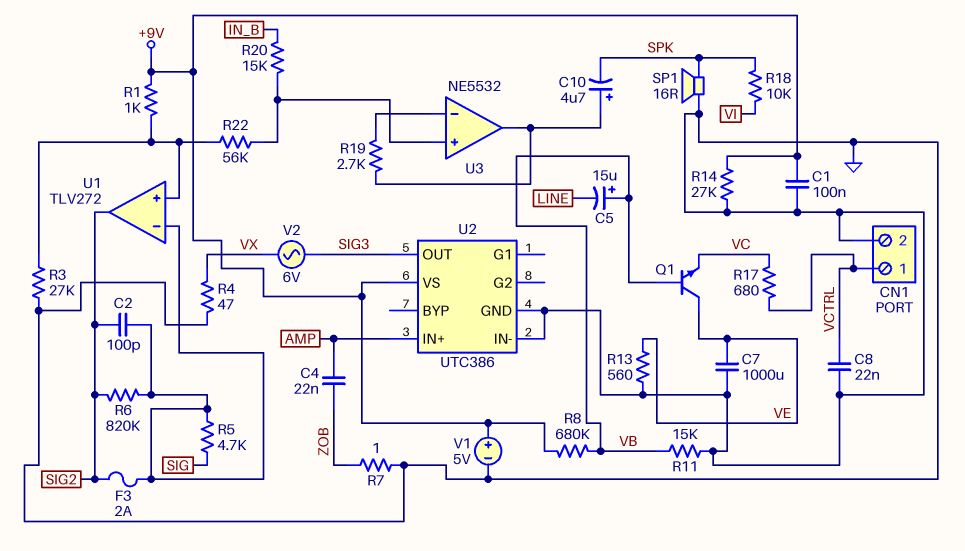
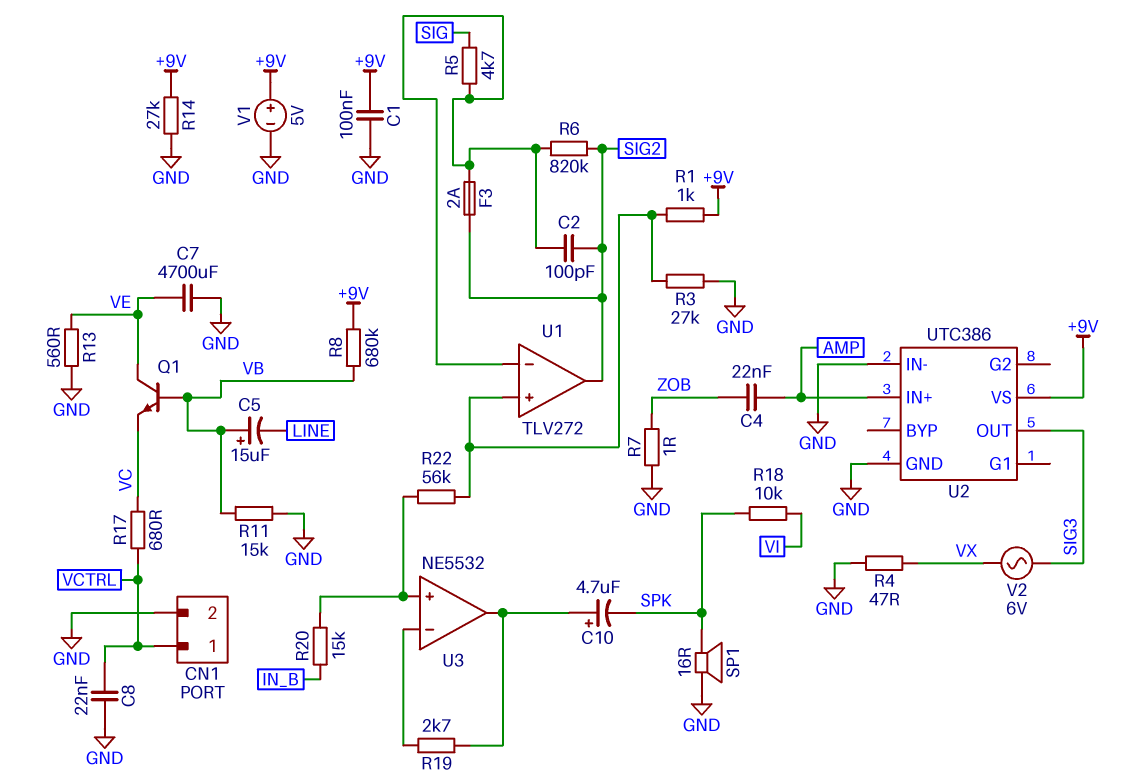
C7: 1000uF (GND, VE) -> 4700uF (GND, VE)

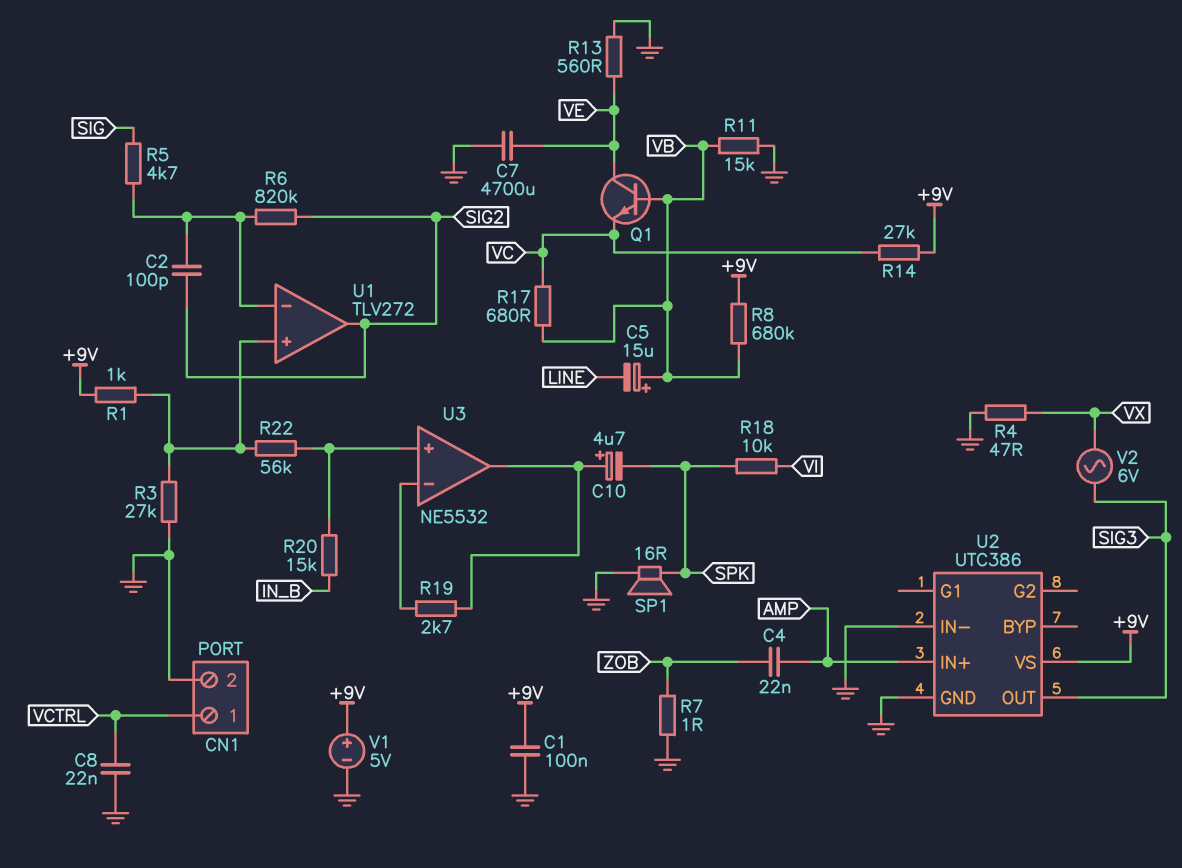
F3: 2A (SIG2, U1/in-) -> none
R14: 27k (+9V, GND) -> 27k (+9V, VC)
R17: 680 (VC, VCTRL) -> 680 (VB, VC)

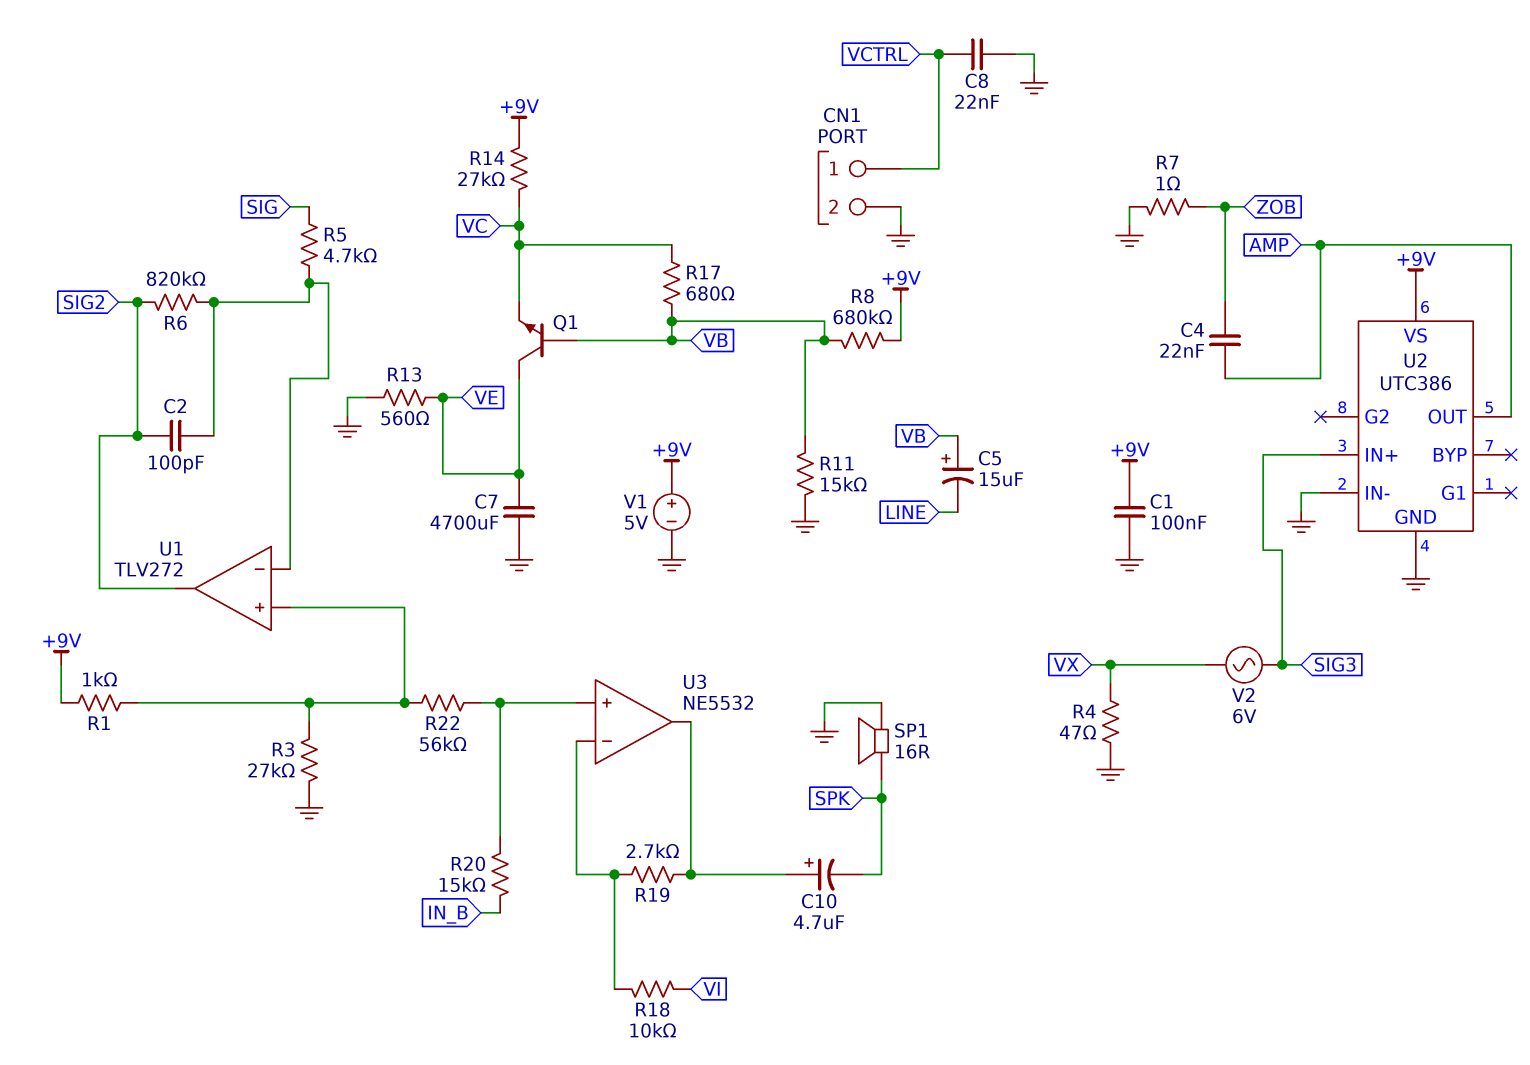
R18: 10k (SPK, VI) -> 10k (U3/in-, VI)
U2 pin IN+: AMP -> SIG3
U2 pin OUT: SIG3 -> AMP

